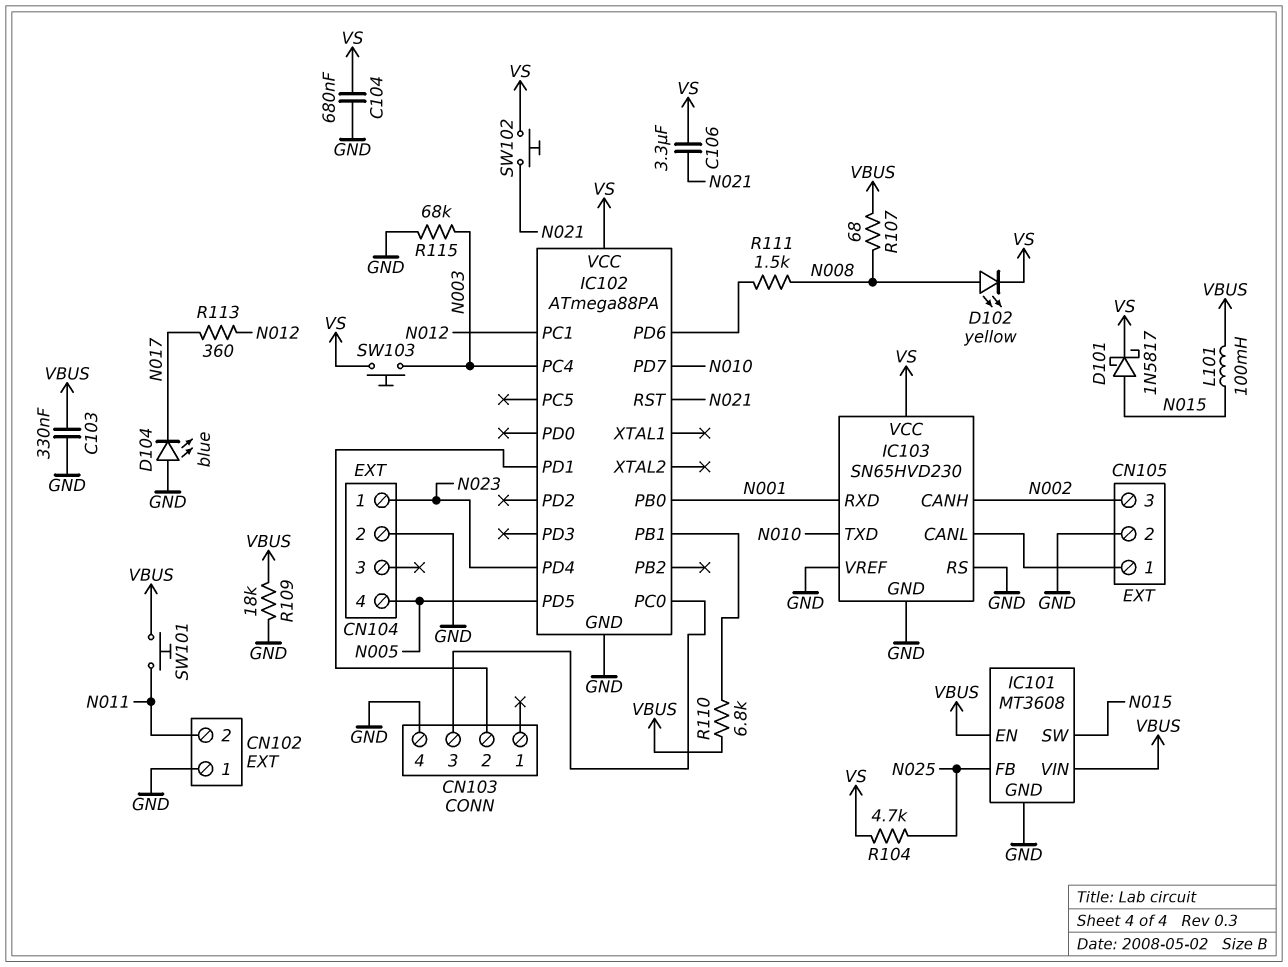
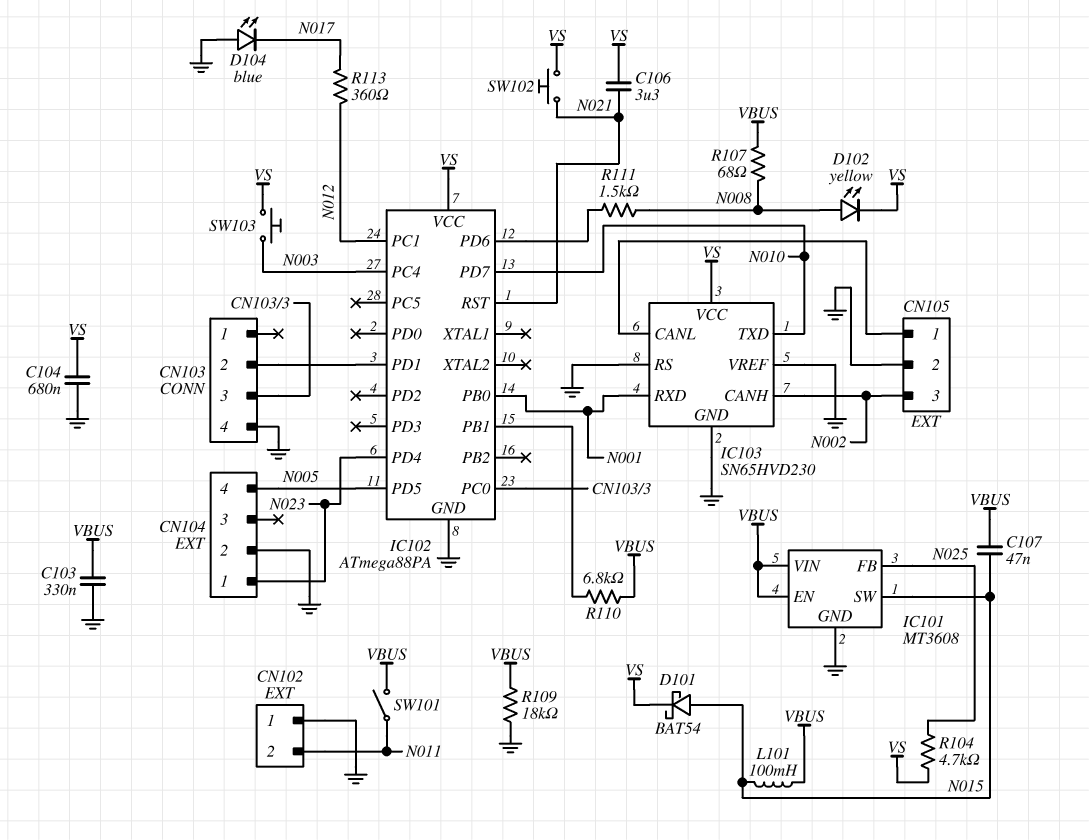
C107: none -> 47nF (N015, VBUS)
D101: schottky 1N5817 (A N015, K VS) -> schottky BAT54 (A N015, K VS)
R115: 68k (GND, N003) -> none
SW101: button (N011, VBUS) -> switch (N011, VBUS)

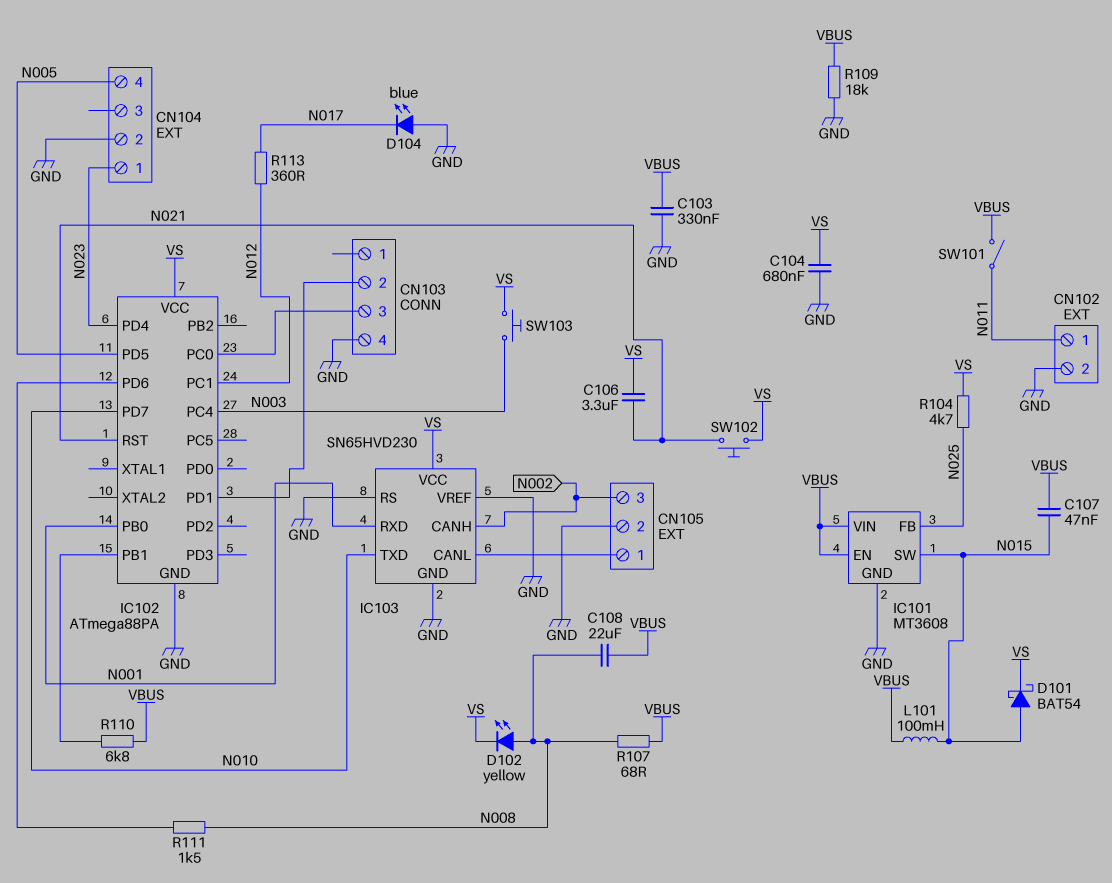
C108: none -> 22uF (N008, VBUS)
CN102 pin 1: GND -> N011
CN102 pin 2: N011 -> GND

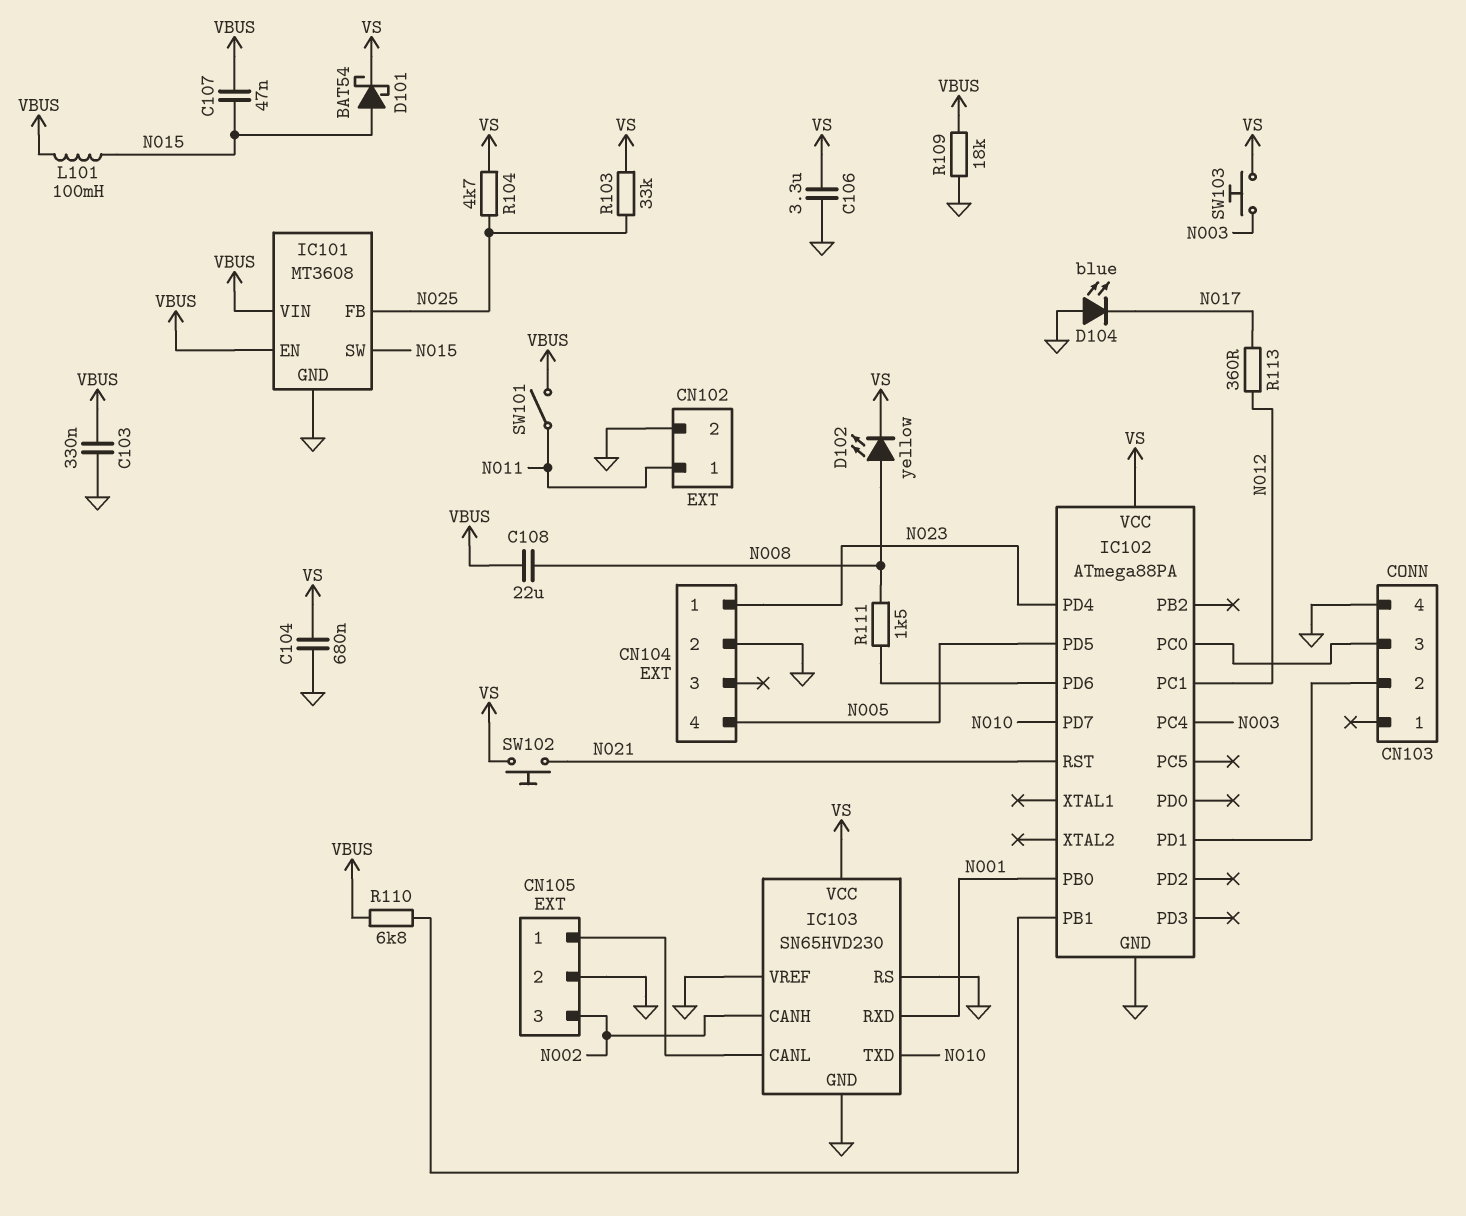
C106: 3.3uF (N021, VS) -> 3.3uF (GND, VS)
R103: none -> 33k (N025, VS)
R107: 68 (N008, VBUS) -> none

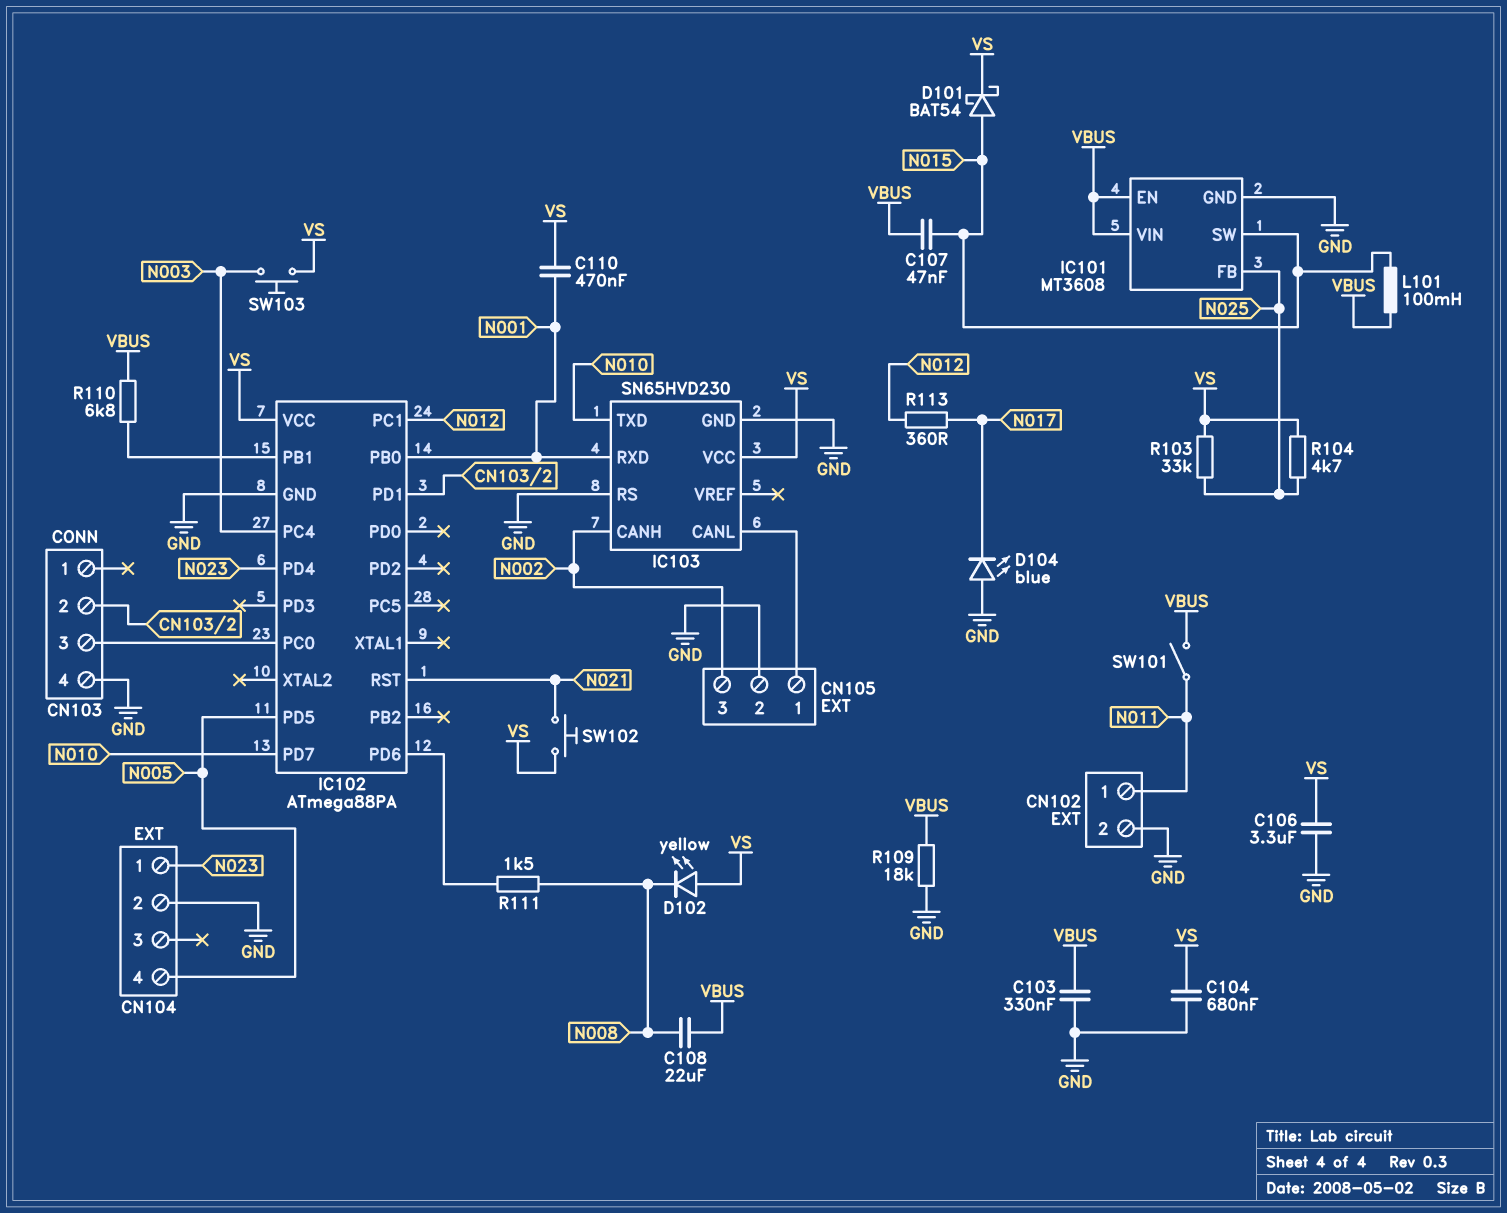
C110: none -> 470nF (N001, VS)
D102: LED yellow (A N008, K VS) -> LED yellow (A VS, K N008)
IC103 pin VREF: GND -> none

